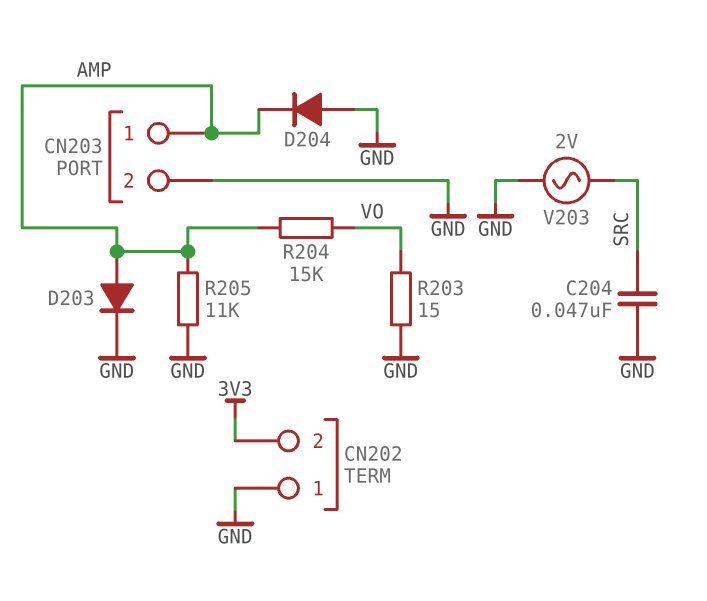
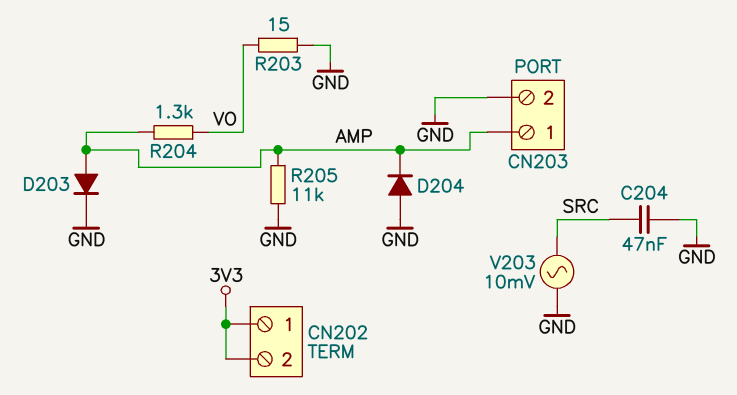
CN202 pin 1: GND -> 3V3
R204: 15k (AMP, VO) -> 1.3k (AMP, VO)
V203: AC 2V (GND, SRC) -> AC 10mV (GND, SRC)

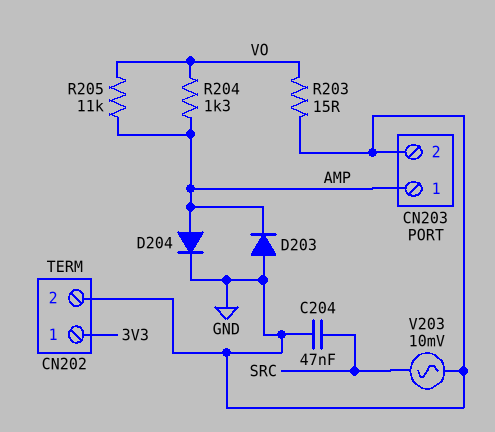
CN202 pin 2: 3V3 -> GND
D203: diode (A AMP, K GND) -> diode (A GND, K AMP)
D204: diode (A GND, K AMP) -> diode (A AMP, K GND)
R205: 11k (AMP, GND) -> 11k (AMP, VO)

